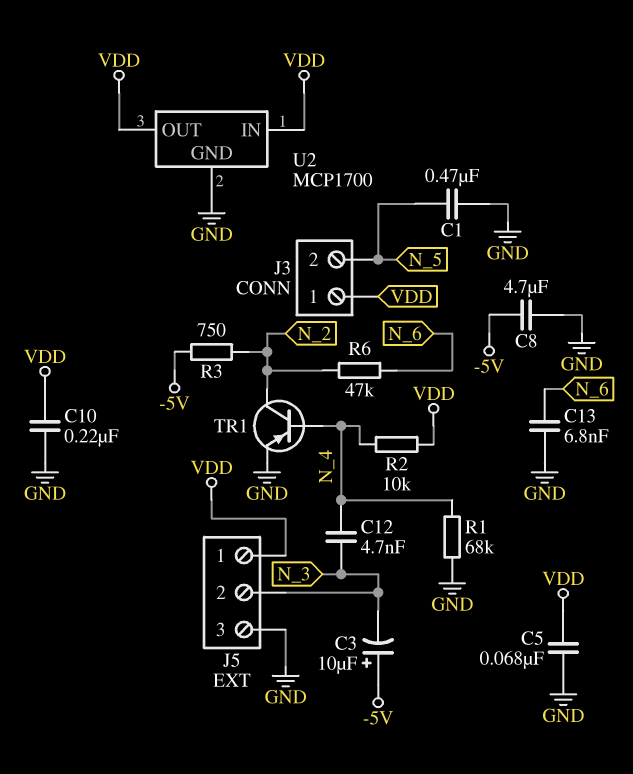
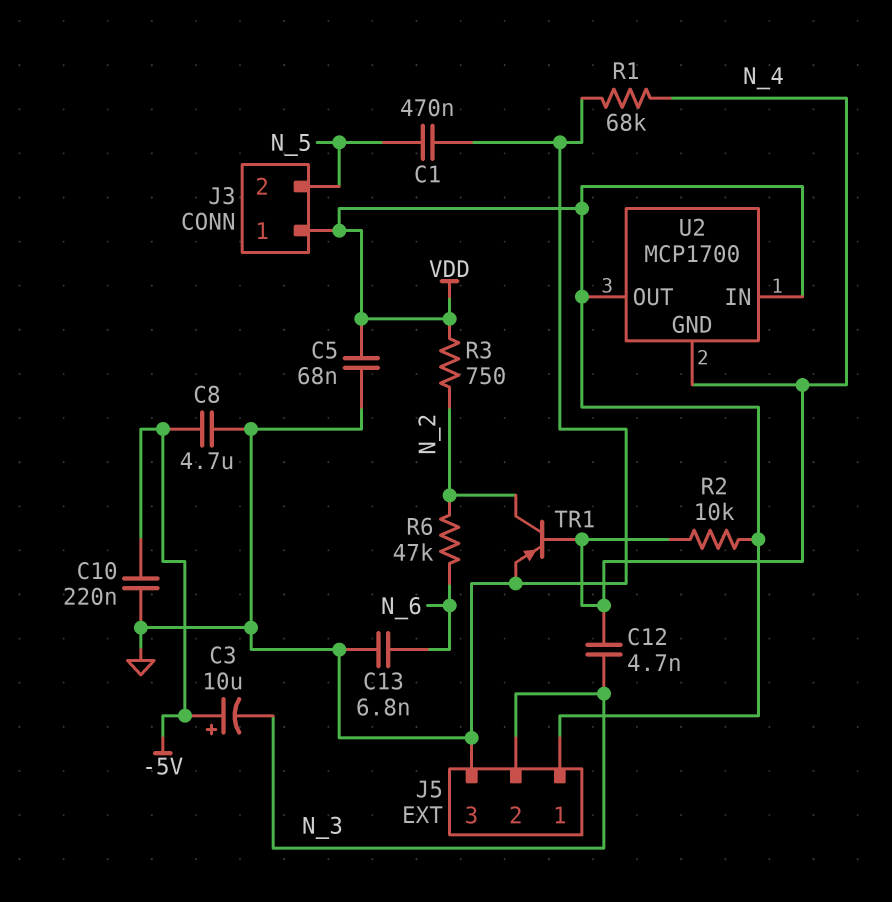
C10: 220nF (GND, VDD) -> 220nF (-5V, GND)
R3: 750 (-5V, N_2) -> 750 (N_2, VDD)
U2 pin GND: GND -> N_4

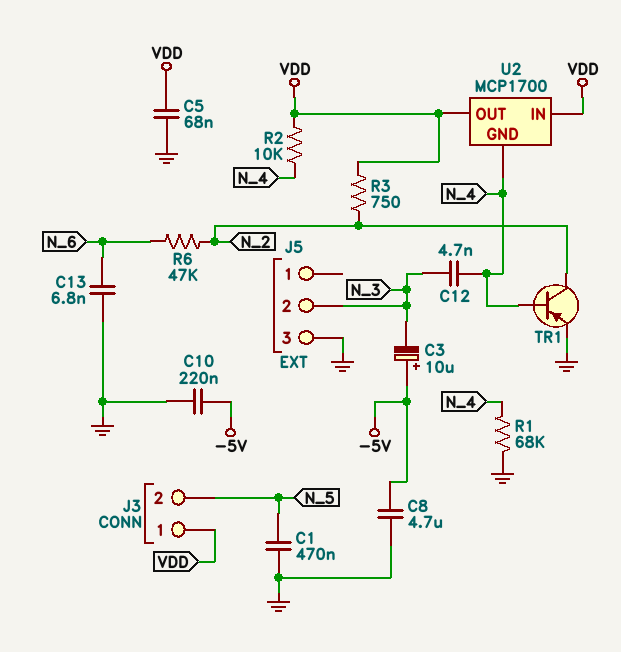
J5 pin 1: VDD -> none

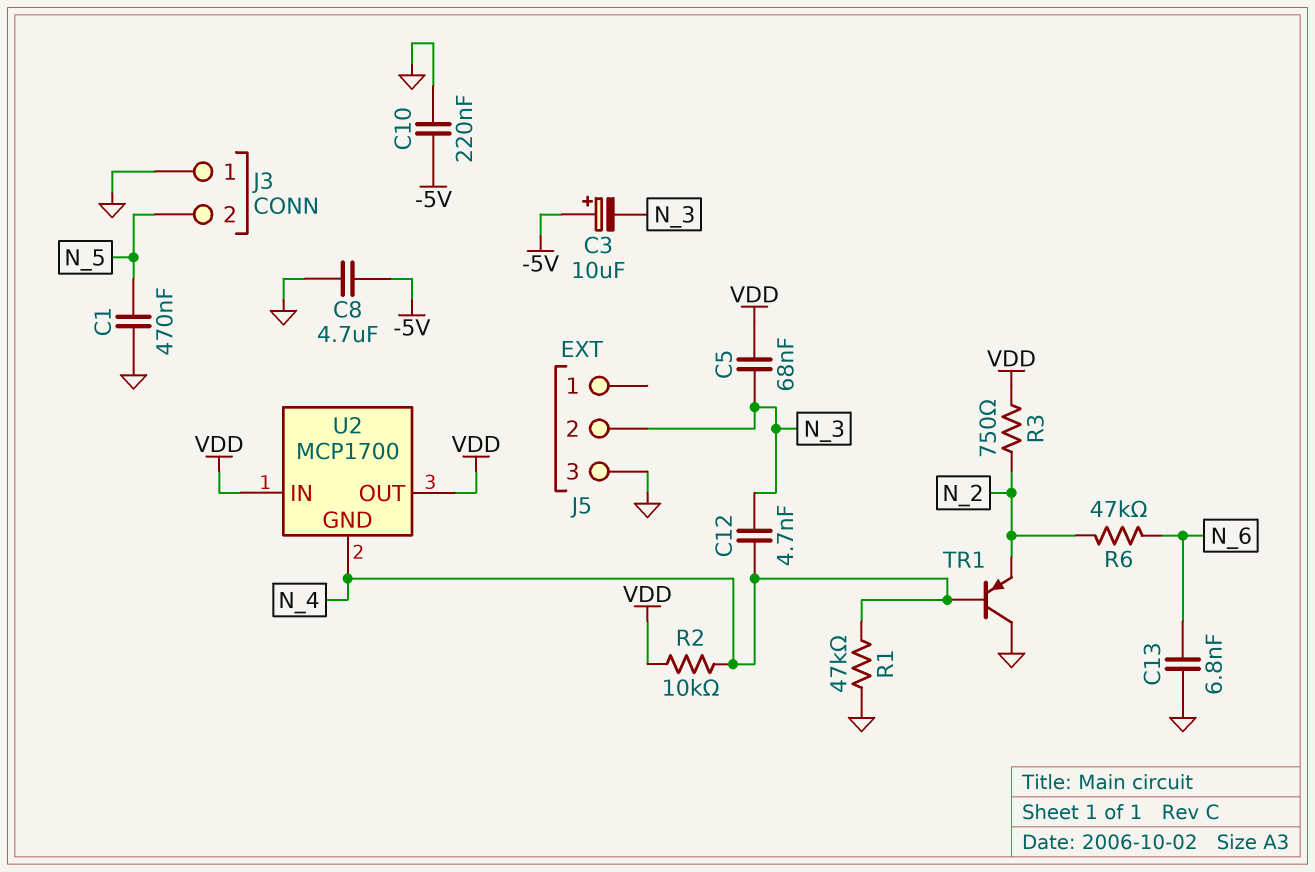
C5: 68nF (GND, VDD) -> 68nF (N_3, VDD)
J3 pin 1: VDD -> GND
R1: 68k (GND, N_4) -> 47k (GND, N_4)
TR1: PNP (B N_4, C N_2, E GND) -> PNP (B N_4, C GND, E N_2)

